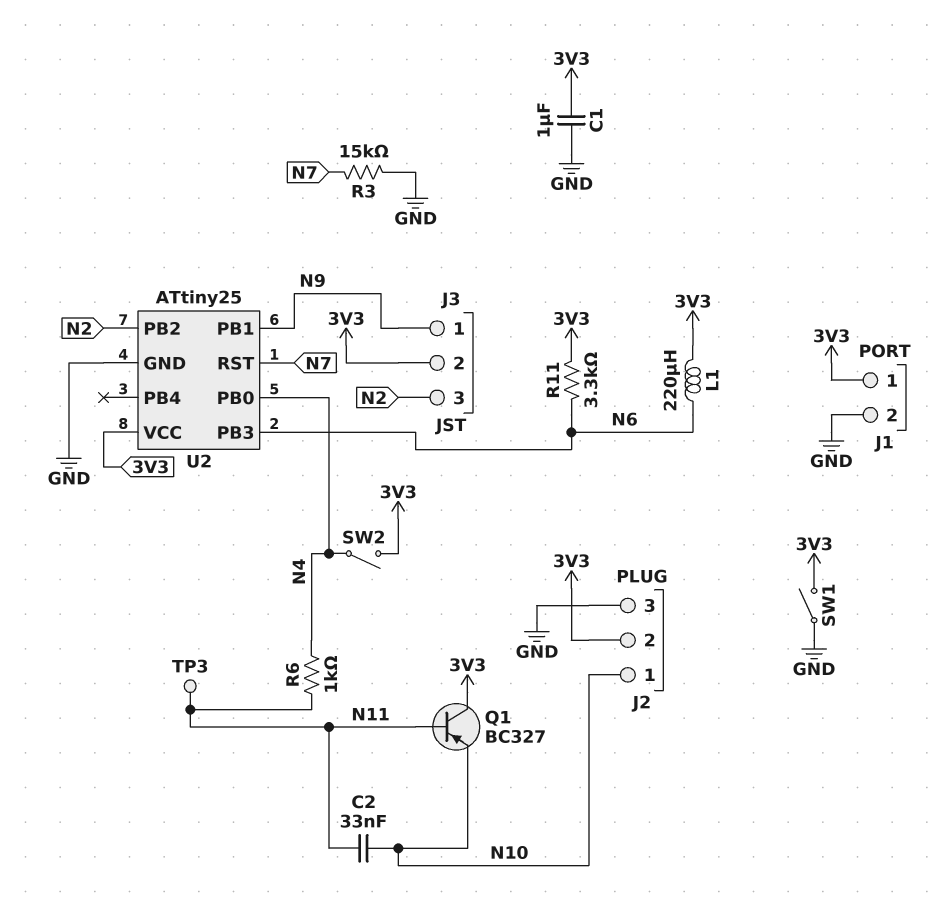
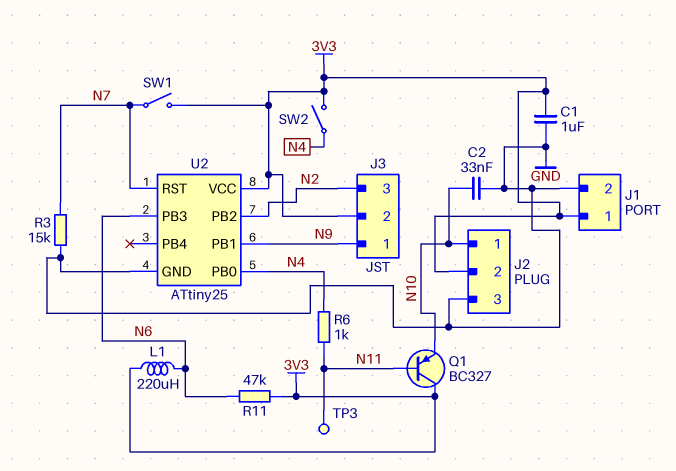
C2: 33nF (N10, N11) -> 33nF (GND, N10)
R11: 3.3k (3V3, N6) -> 47k (3V3, N6)
SW1: switch (3V3, GND) -> switch (3V3, N7)

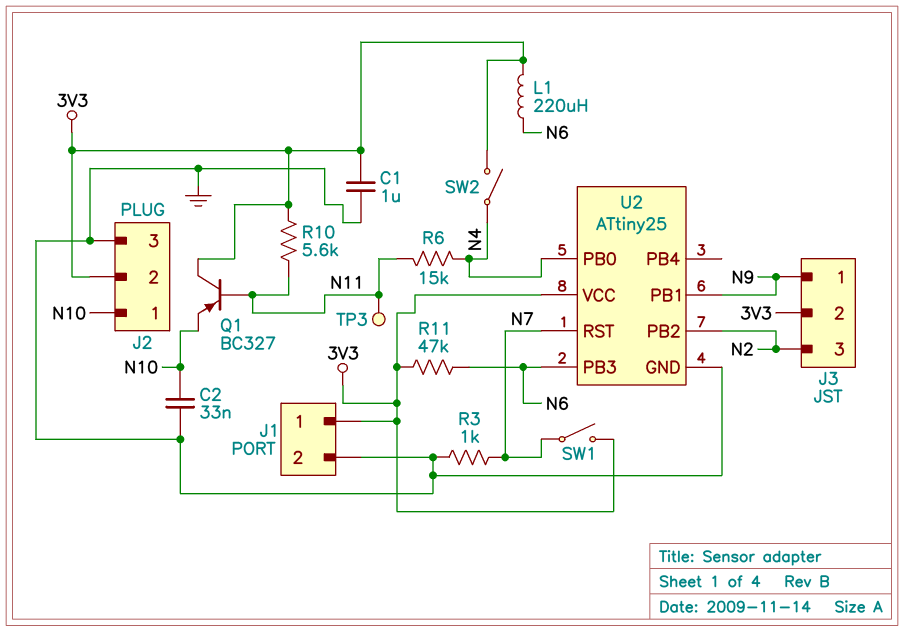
R3: 15k (GND, N7) -> 1k (GND, N7)
R6: 1k (N4, N11) -> 15k (N4, N11)
R10: none -> 5.6k (3V3, N11)

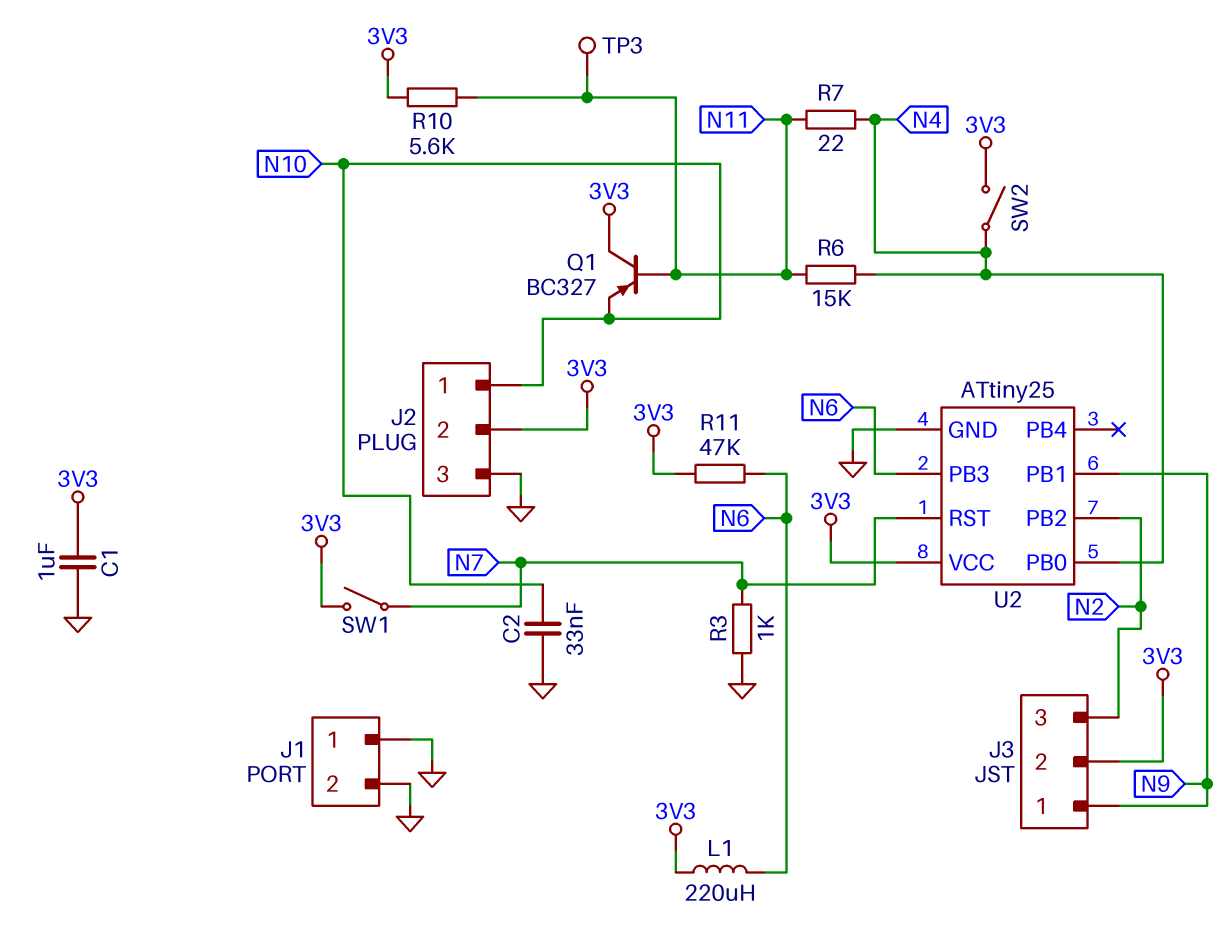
J1 pin 1: 3V3 -> GND
R7: none -> 22 (N4, N11)

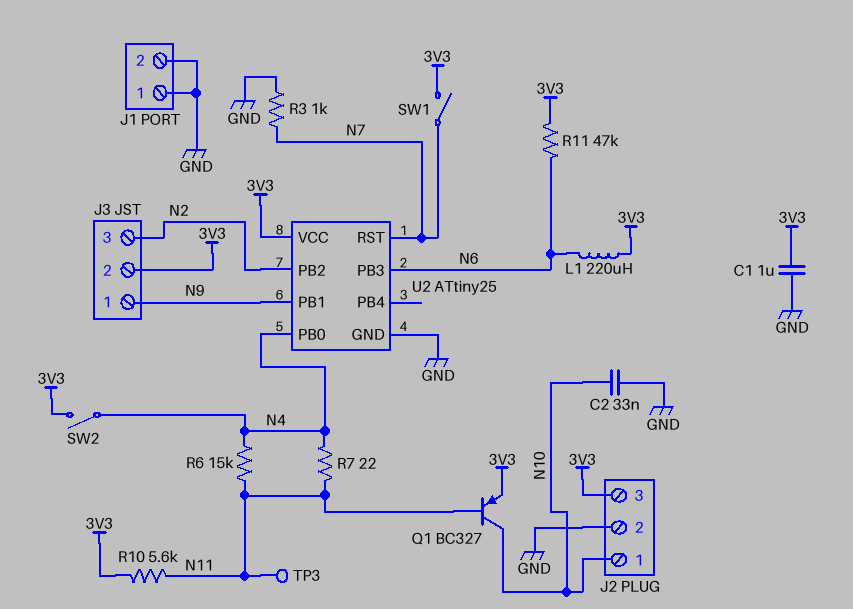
J2 pin 2: 3V3 -> GND
J2 pin 3: GND -> 3V3
Q1: PNP BC327 (B N11, C 3V3, E N10) -> PNP BC327 (B N11, C N10, E 3V3)

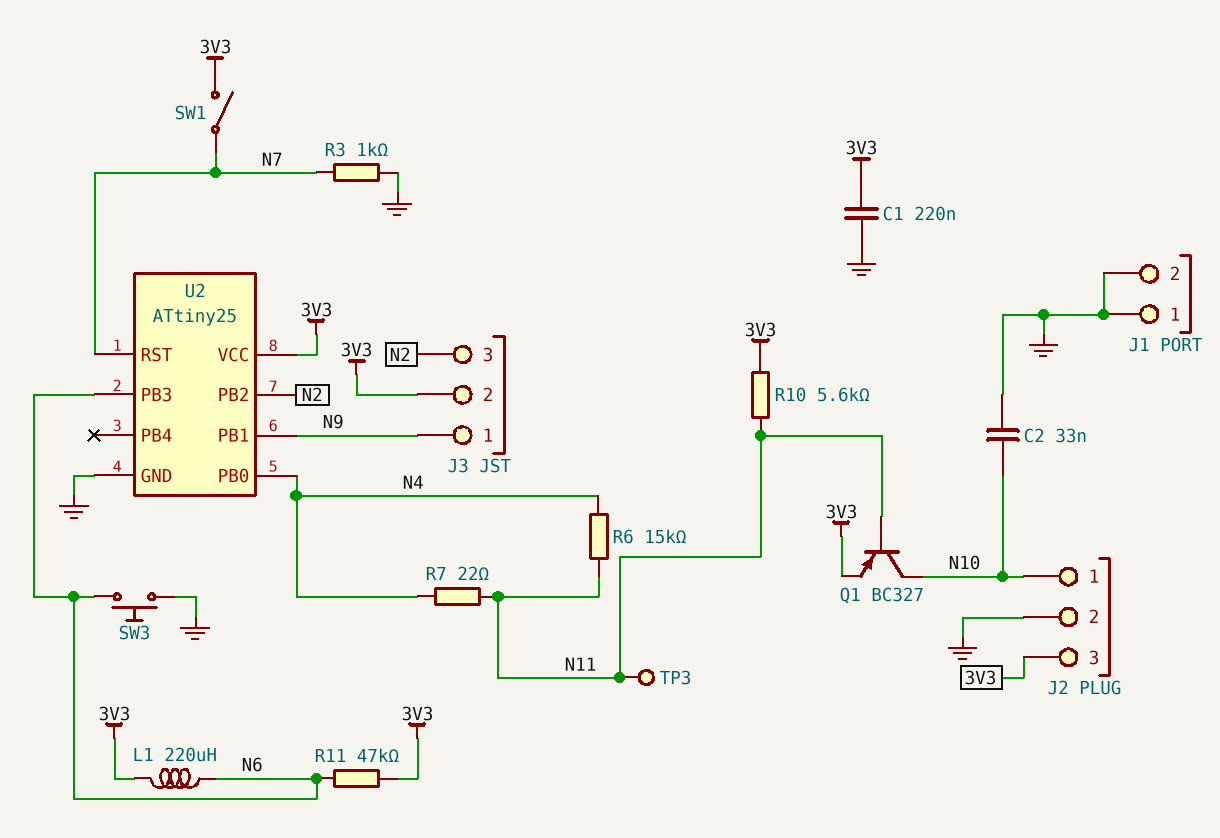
C1: 1uF (3V3, GND) -> 220nF (3V3, GND)
SW2: switch (3V3, N4) -> none
SW3: none -> button (GND, N6)

